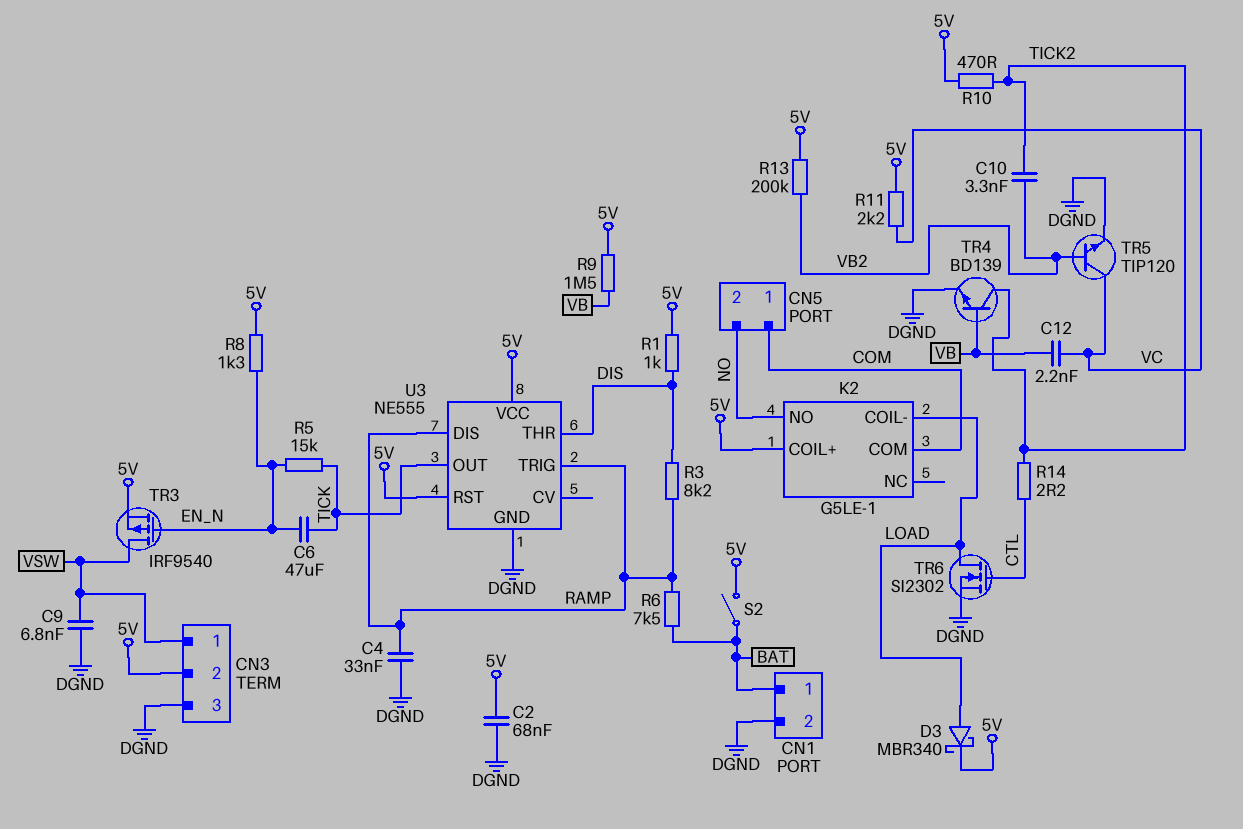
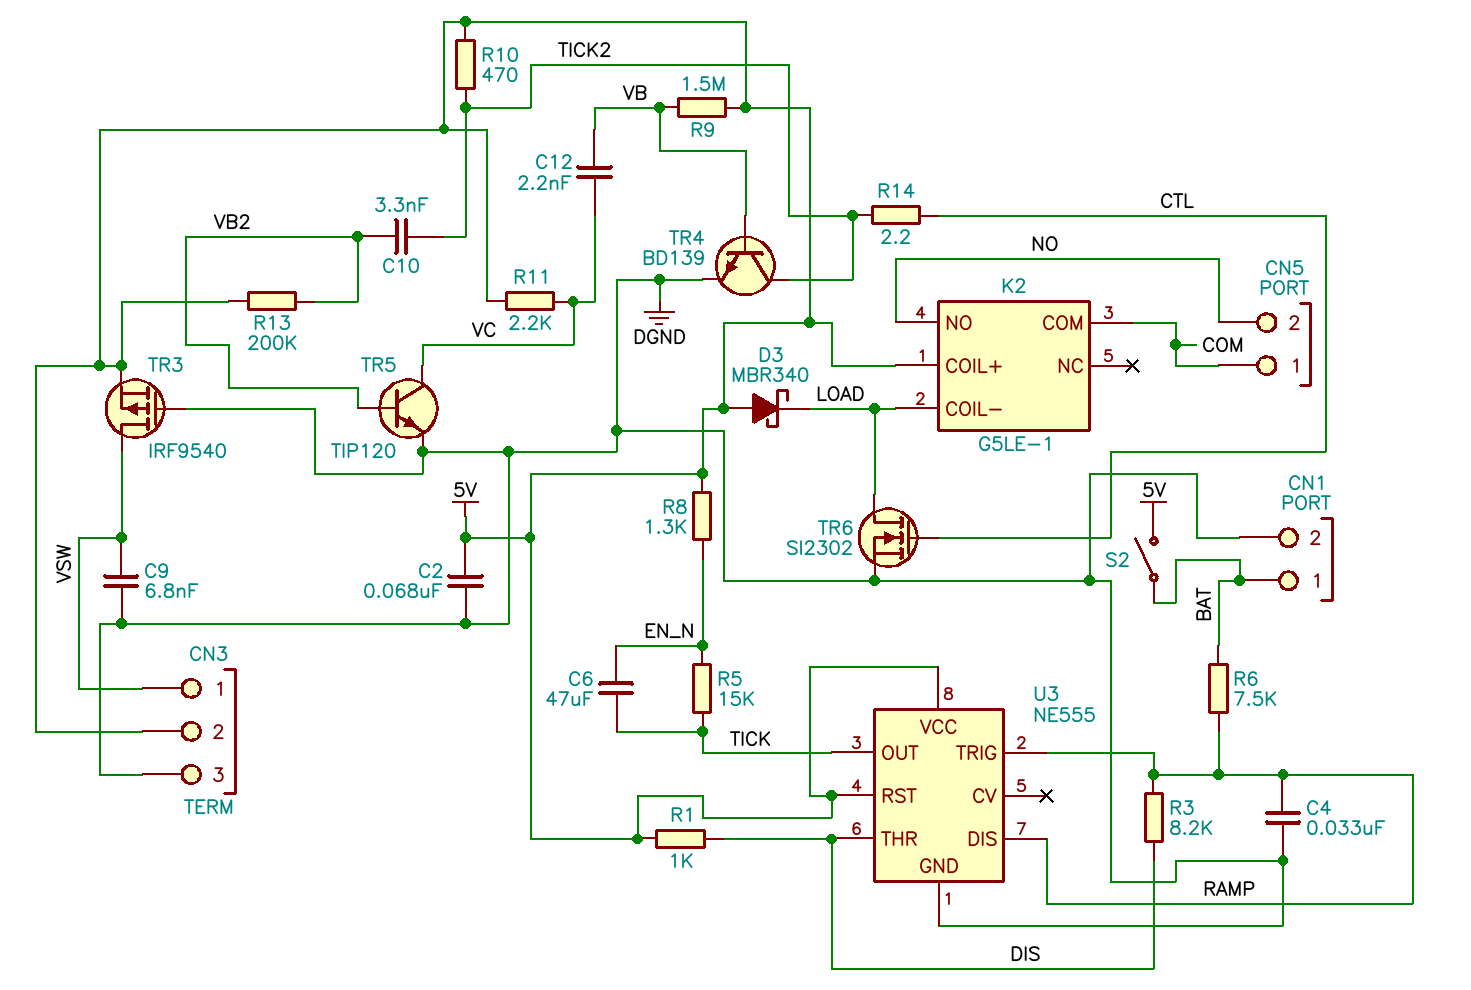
D3: schottky MBR340 (A LOAD, K 5V) -> schottky MBR340 (A 5V, K LOAD)
TR3: PMOS IRF9540 (G EN_N, D VSW, S 5V) -> PMOS IRF9540 (G DGND, D VSW, S 5V)

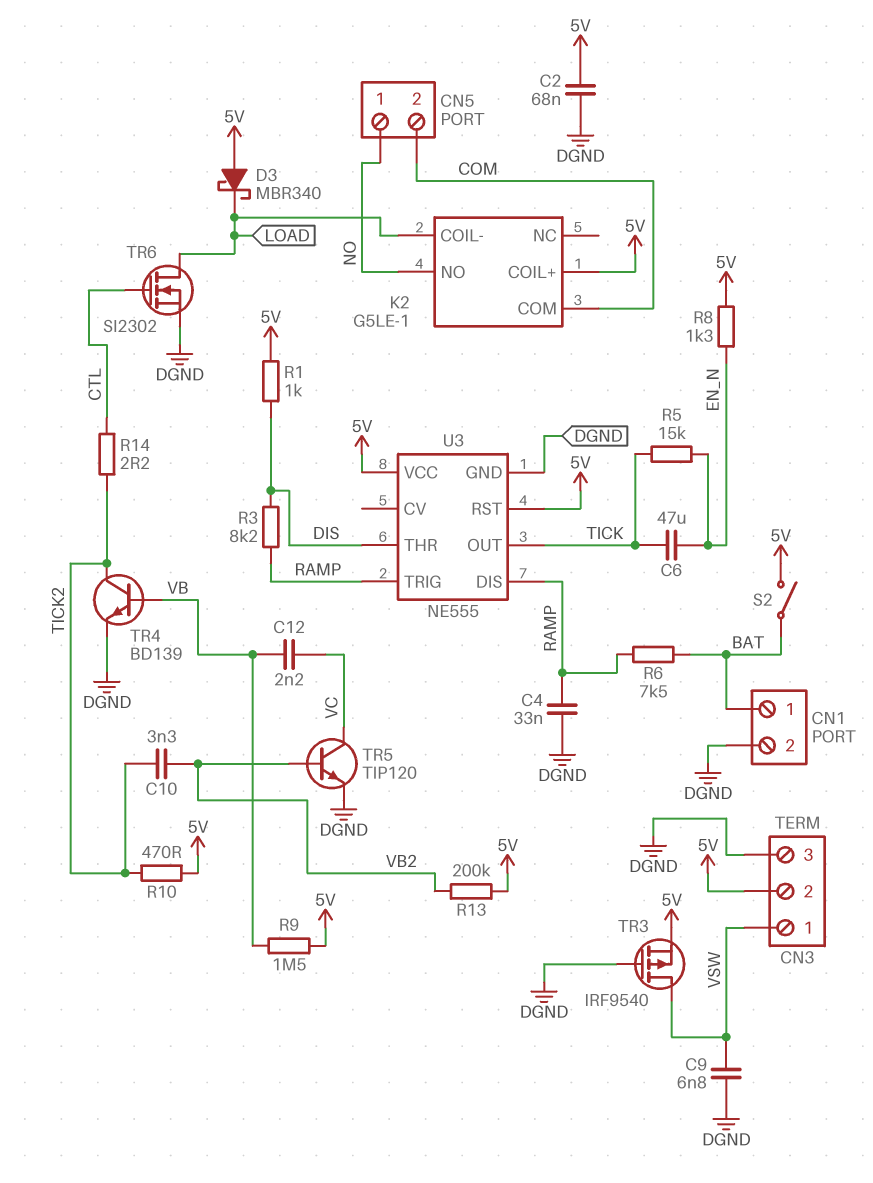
CN5 pin 1: COM -> NO
CN5 pin 2: NO -> COM
R11: 2.2k (5V, VC) -> none

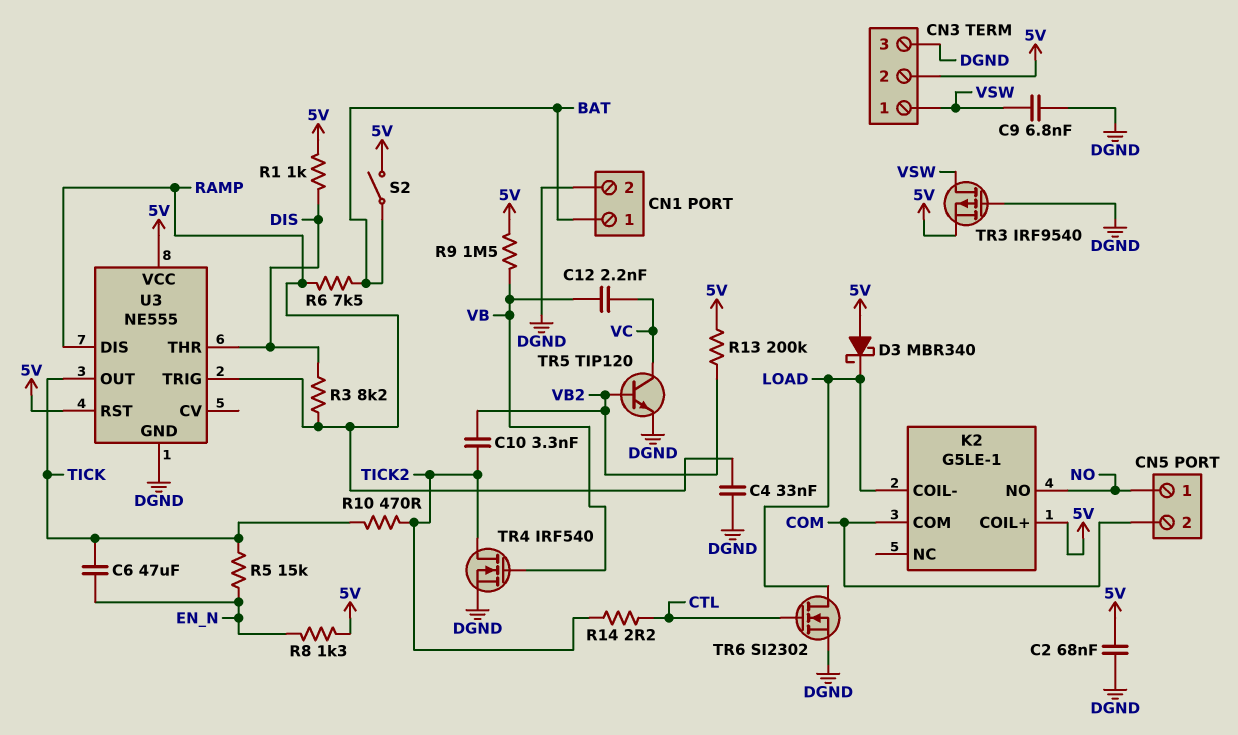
R10: 470 (5V, TICK2) -> 470 (TICK, TICK2)
TR4: NPN BD139 (B VB, C TICK2, E DGND) -> NMOS IRF540 (G VB, D TICK2, S DGND)

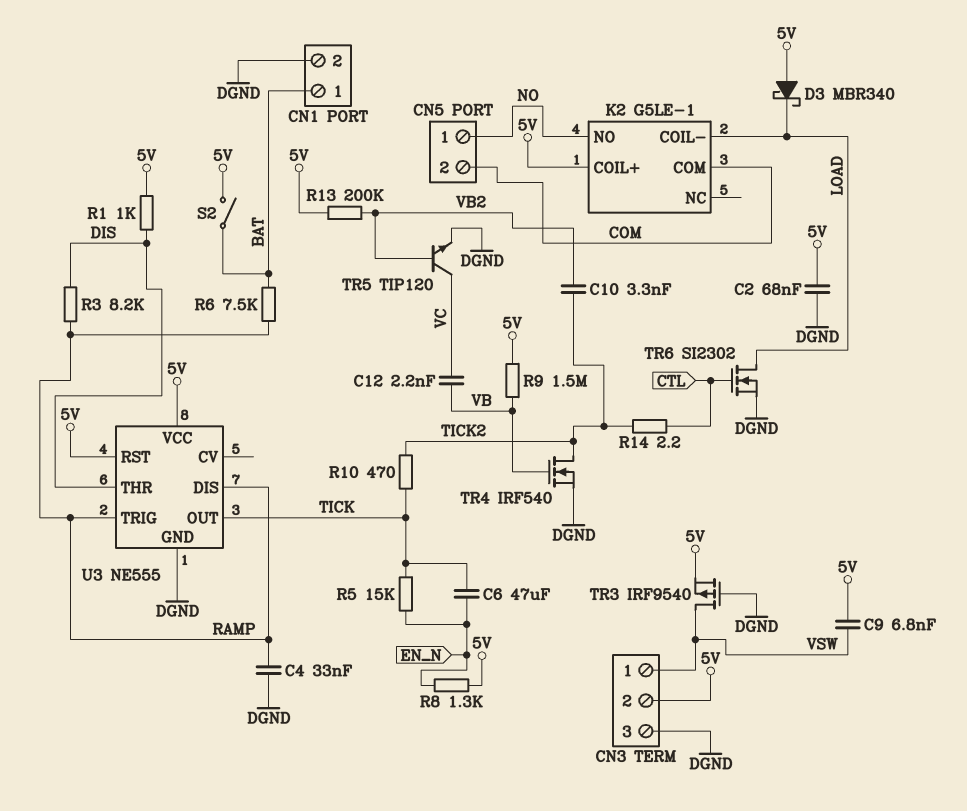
C9: 6.8nF (DGND, VSW) -> 6.8nF (5V, VSW)

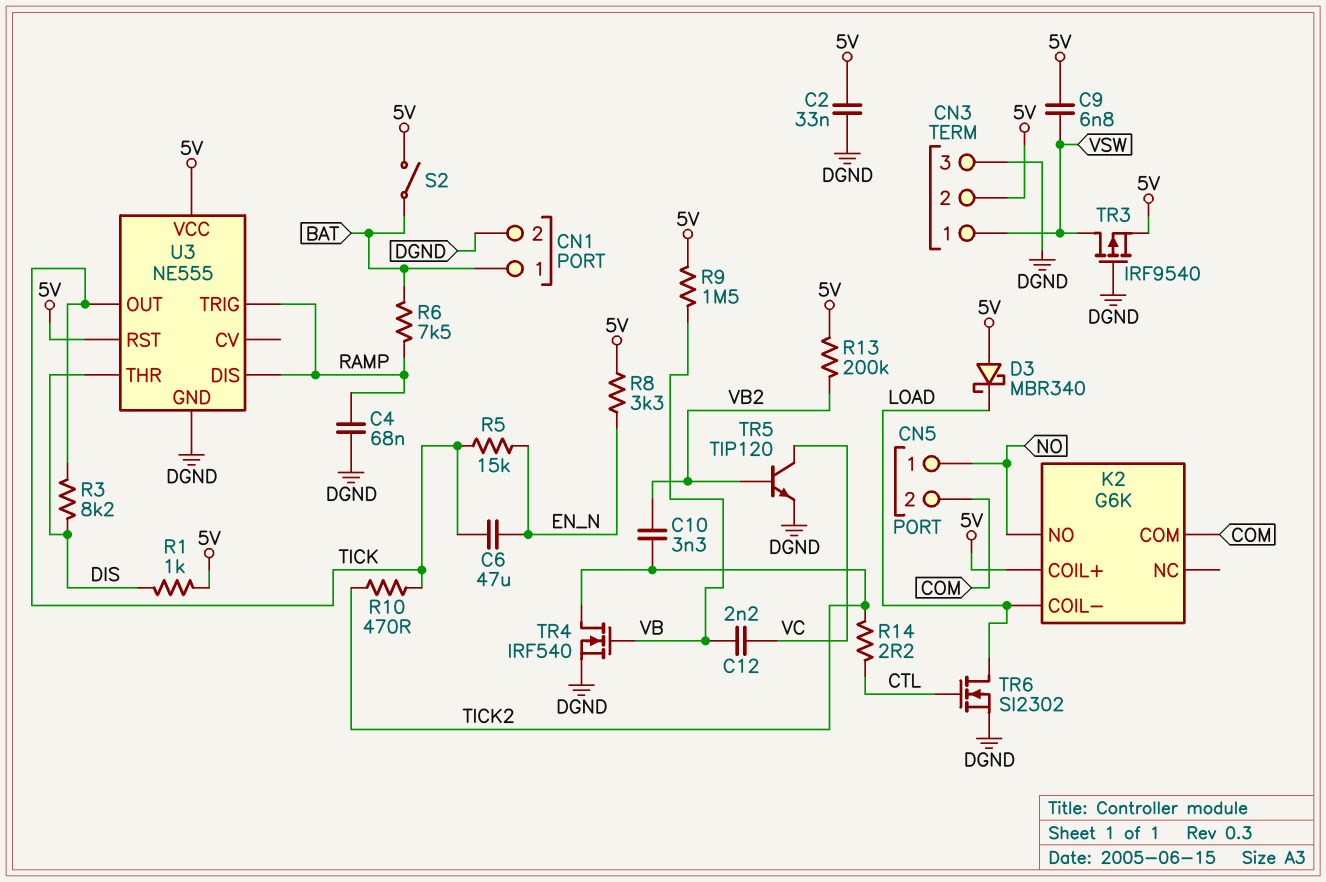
C2: 68nF (5V, DGND) -> 33nF (5V, DGND)
C4: 33nF (DGND, RAMP) -> 68nF (DGND, RAMP)
K2: G5LE-1 -> G6K
R3: 8.2k (DIS, RAMP) -> 8.2k (DIS, TICK)
R8: 1.3k (5V, EN_N) -> 3.3k (5V, EN_N)

